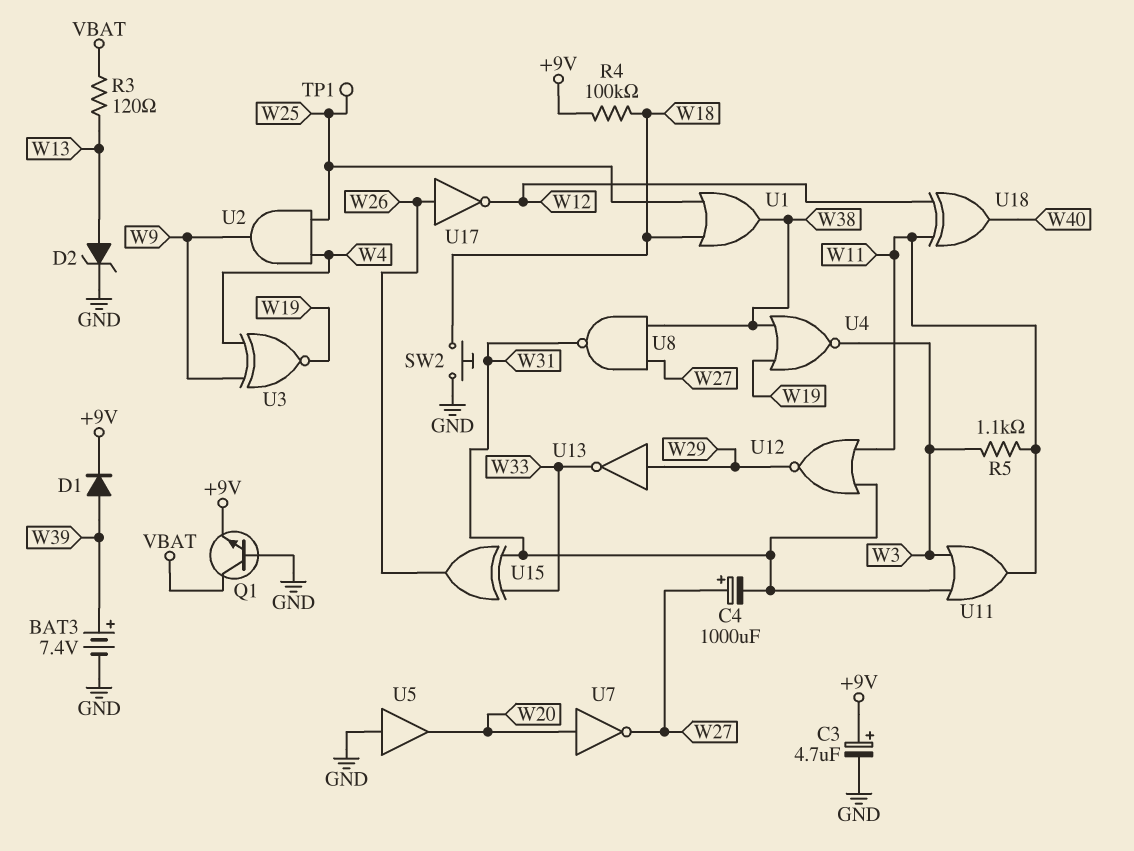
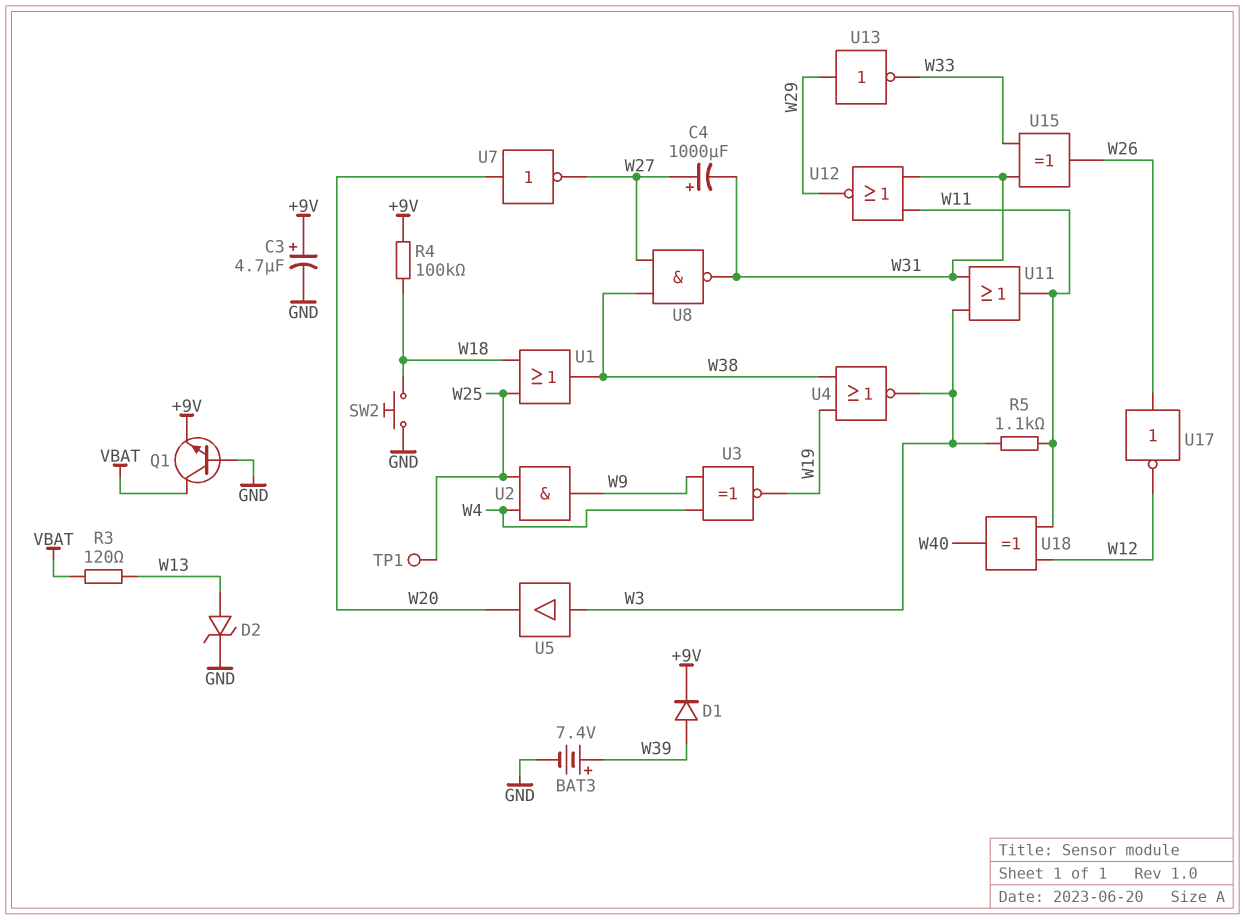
U5: buffer (in GND, out W20) -> buffer (in W3, out W20)

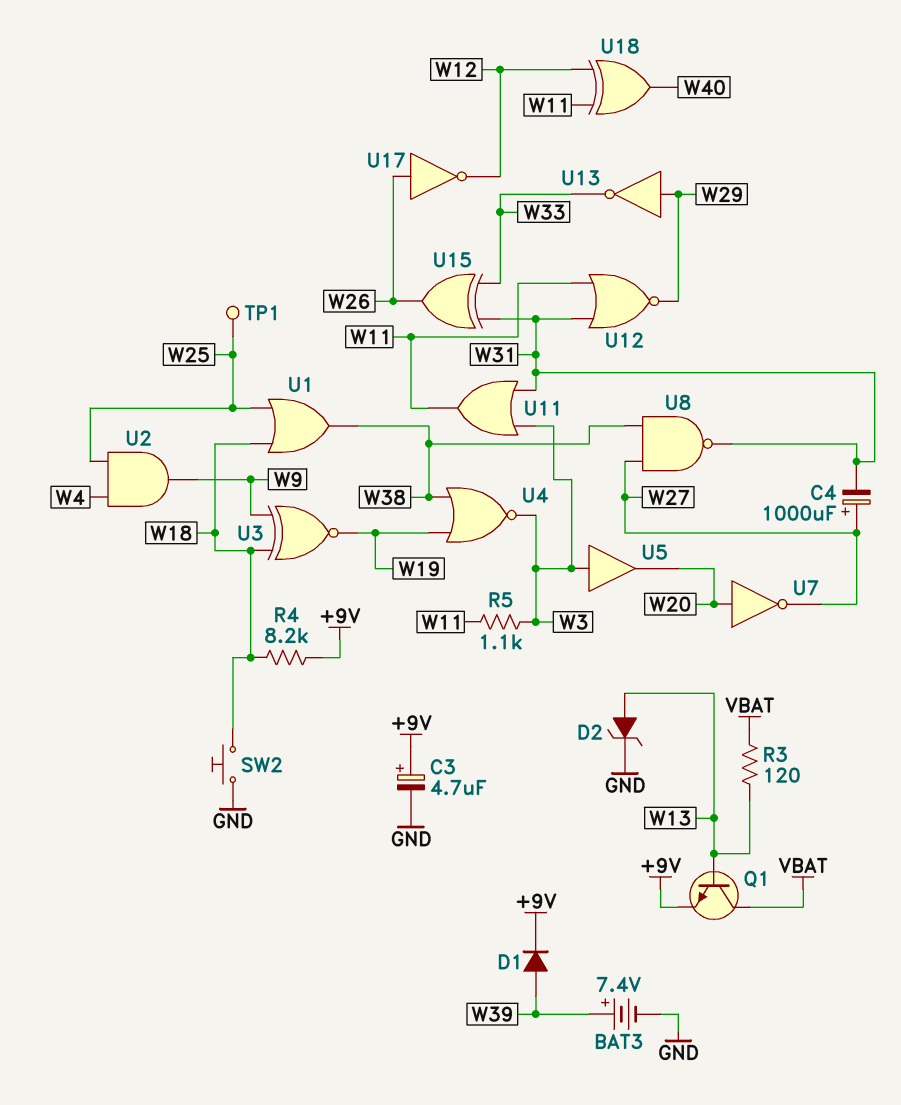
Q1: NPN (B GND, C VBAT, E +9V) -> NPN (B W13, C VBAT, E +9V)
R4: 100k (+9V, W18) -> 8.2k (+9V, W18)
U3: XNOR (in W4, in W9, out W19) -> XNOR (in W9, in W18, out W19)

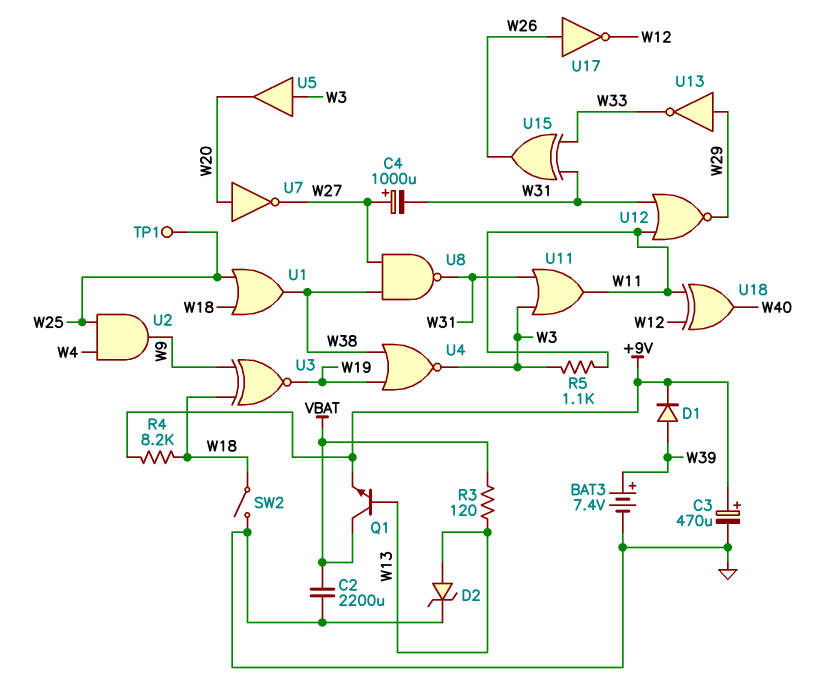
C2: none -> 2200uF (GND, VBAT)
C3: 4.7uF (plus +9V, minus GND) -> 470uF (plus +9V, minus GND)
SW2: button (GND, W18) -> switch (GND, W18)

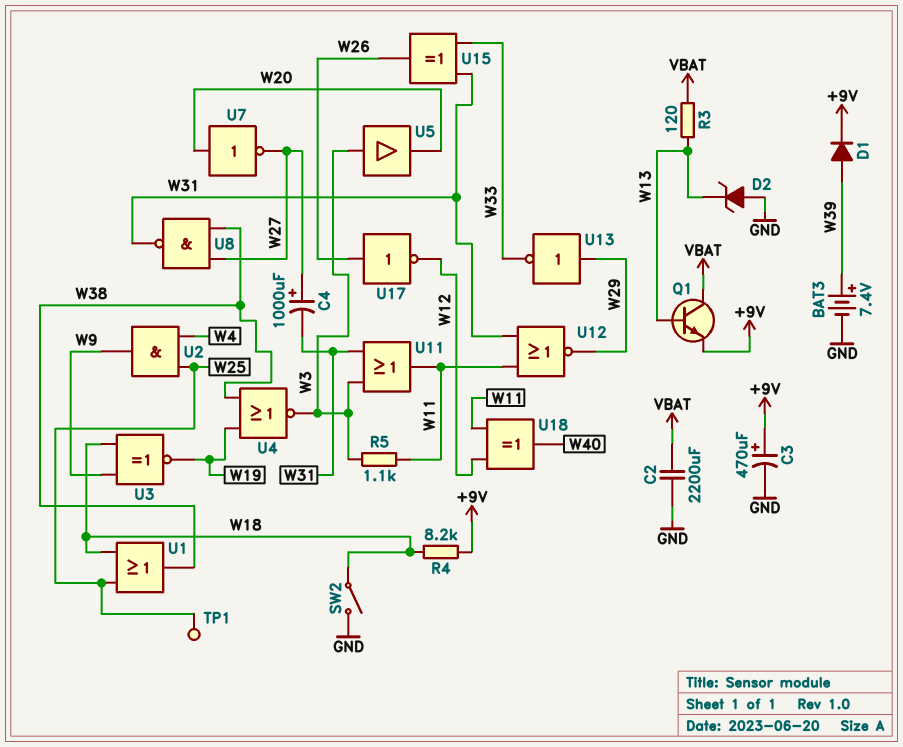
D2: zener (A W13, K GND) -> zener (A GND, K W13)

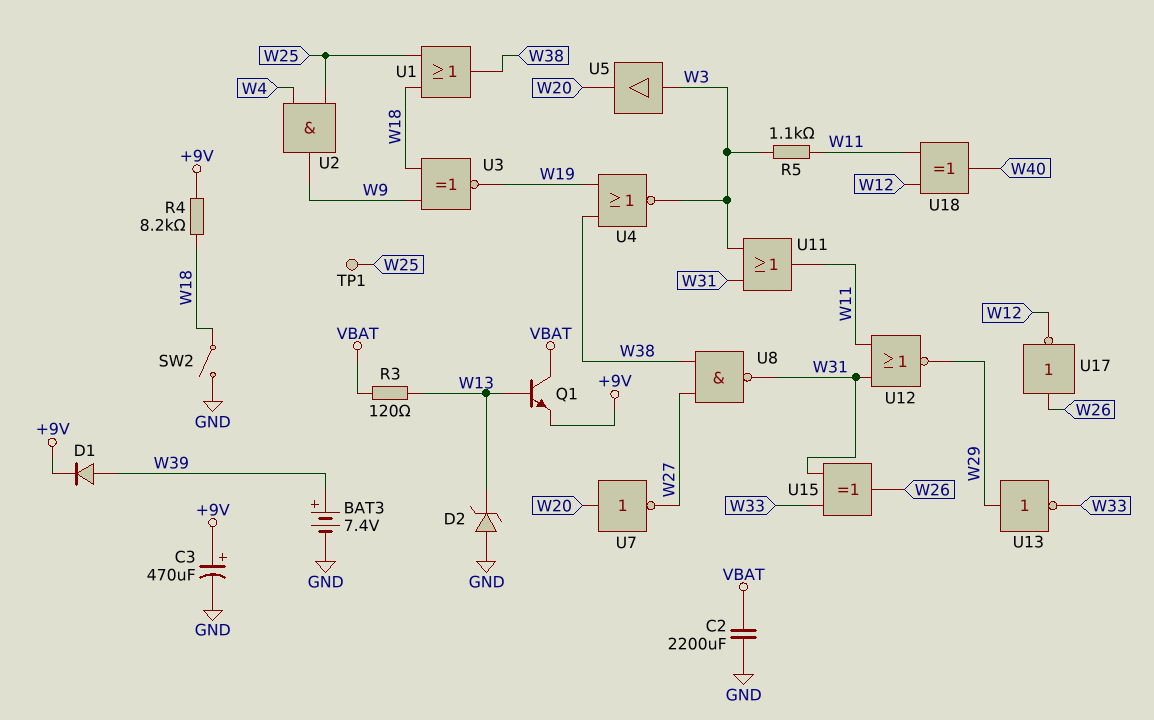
C4: 1000uF (plus W27, minus W31) -> none

